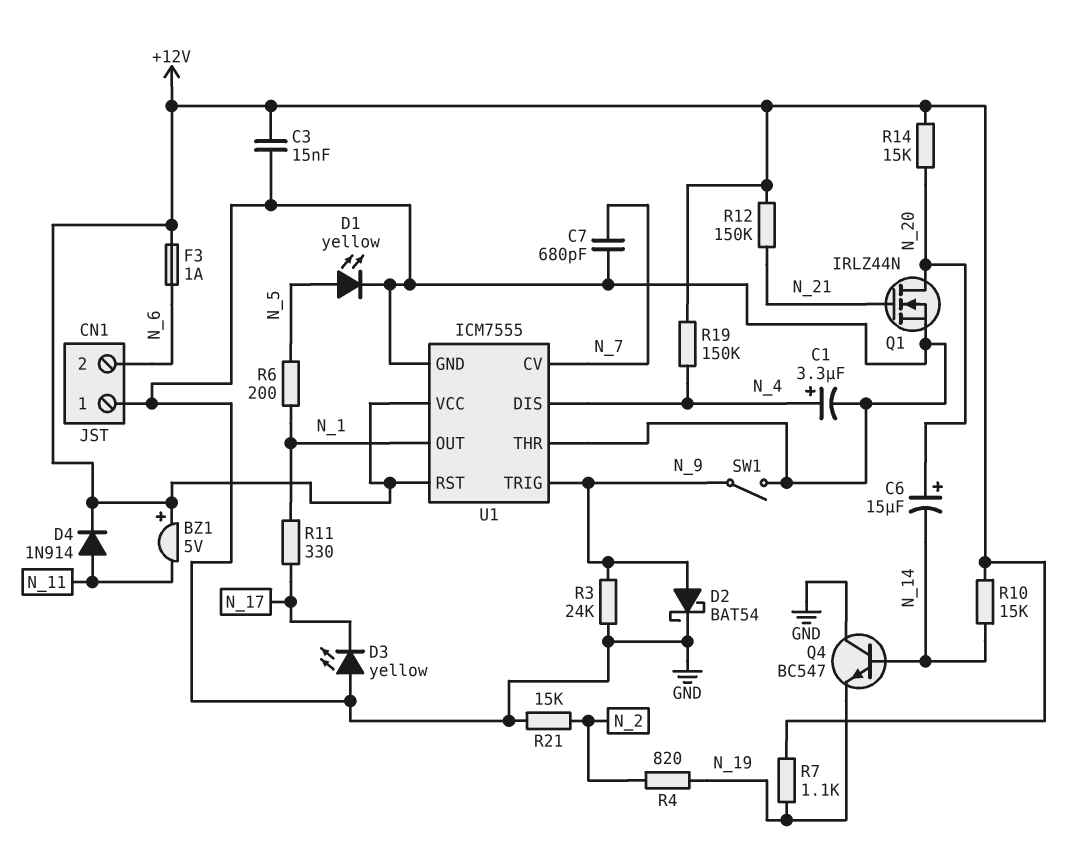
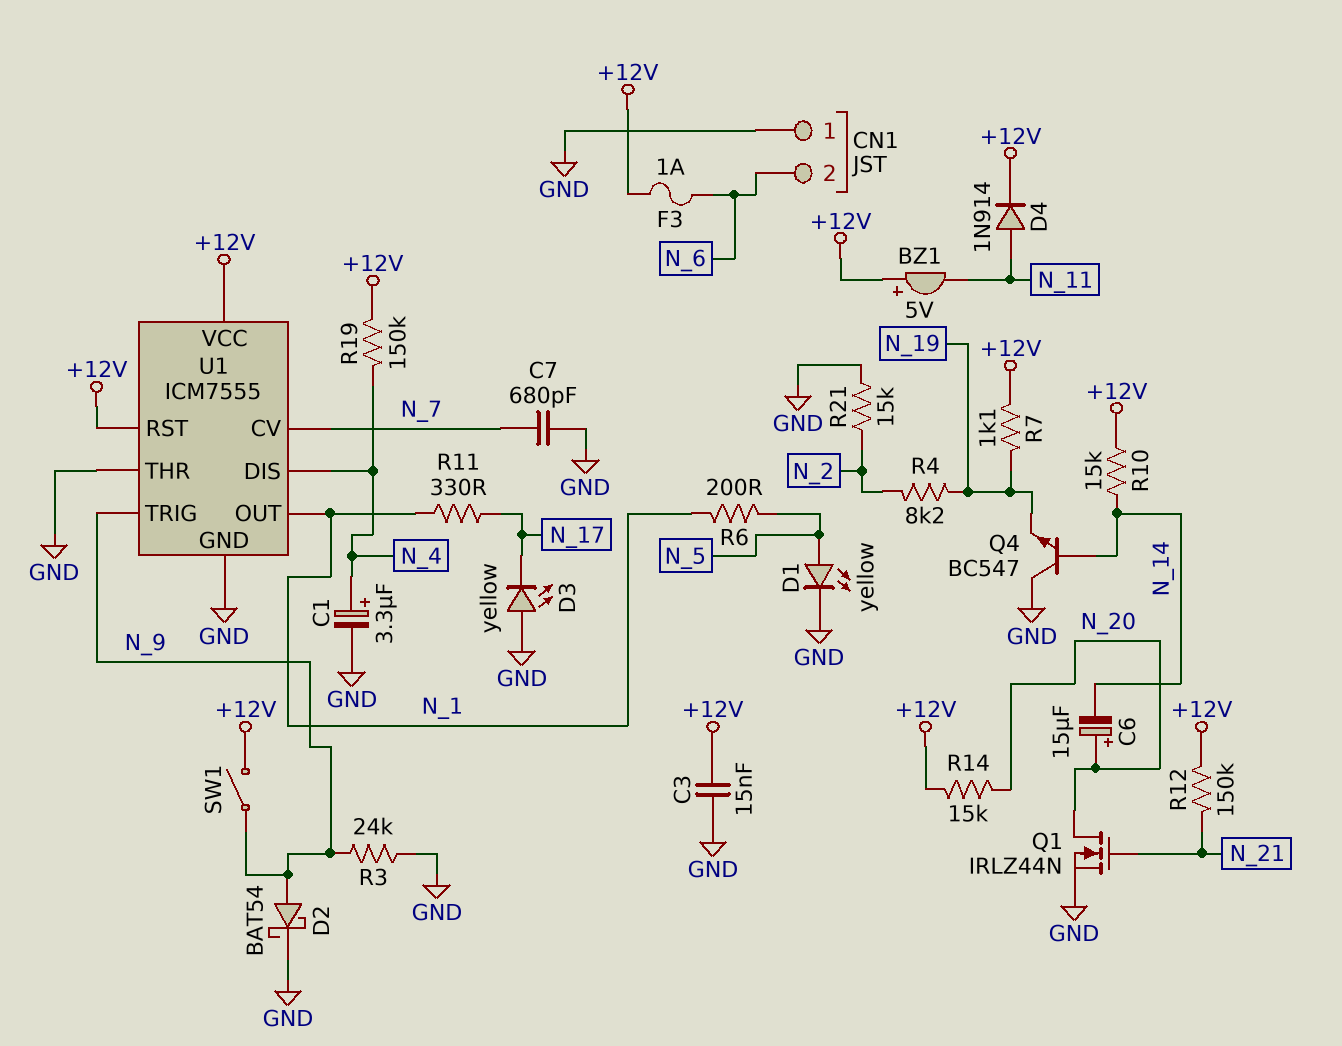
R4: 820 (N_2, N_19) -> 8.2k (N_2, N_19)
SW1: switch (GND, N_9) -> switch (+12V, N_9)

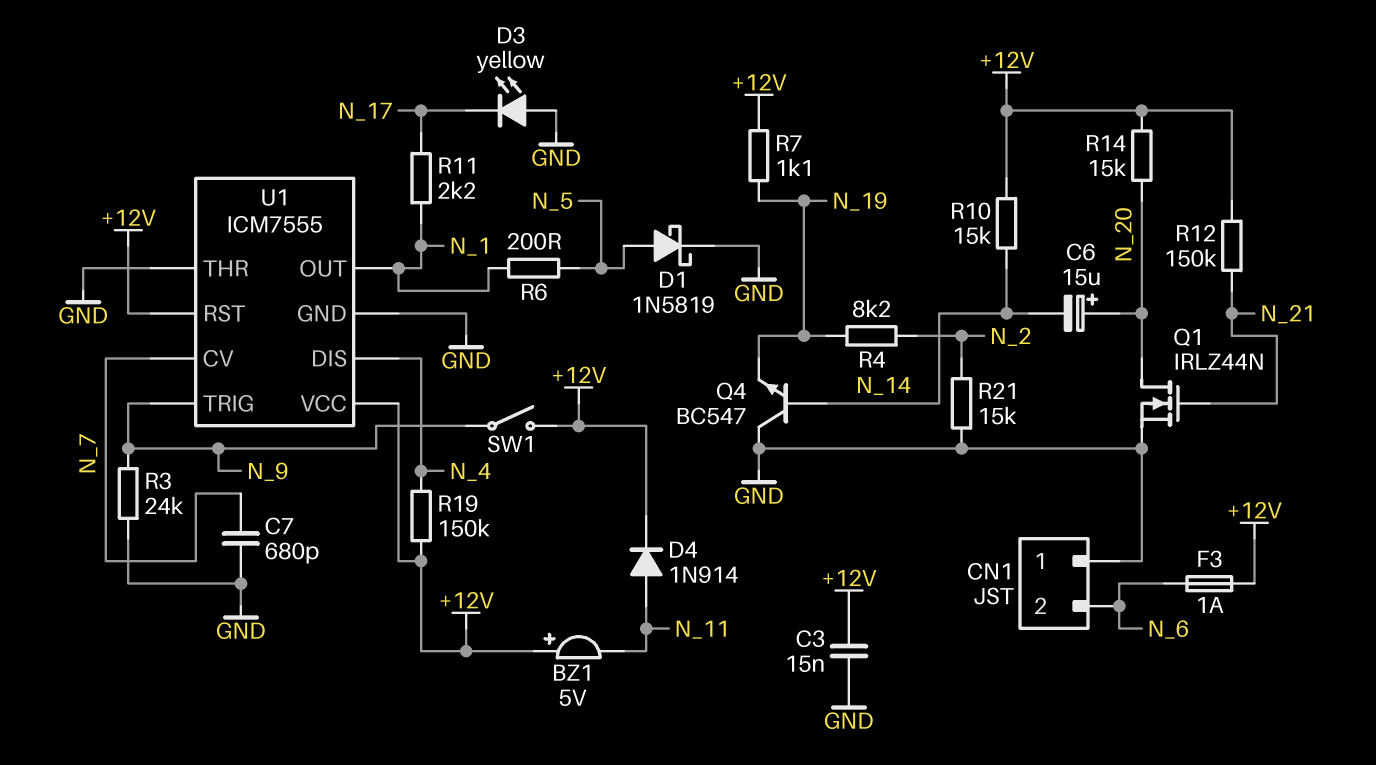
C1: 3.3uF (plus N_4, minus GND) -> none
D1: LED yellow (A N_5, K GND) -> schottky 1N5819 (A N_5, K GND)
D2: schottky BAT54 (A N_9, K GND) -> none
R11: 330 (N_1, N_17) -> 2.2k (N_1, N_17)

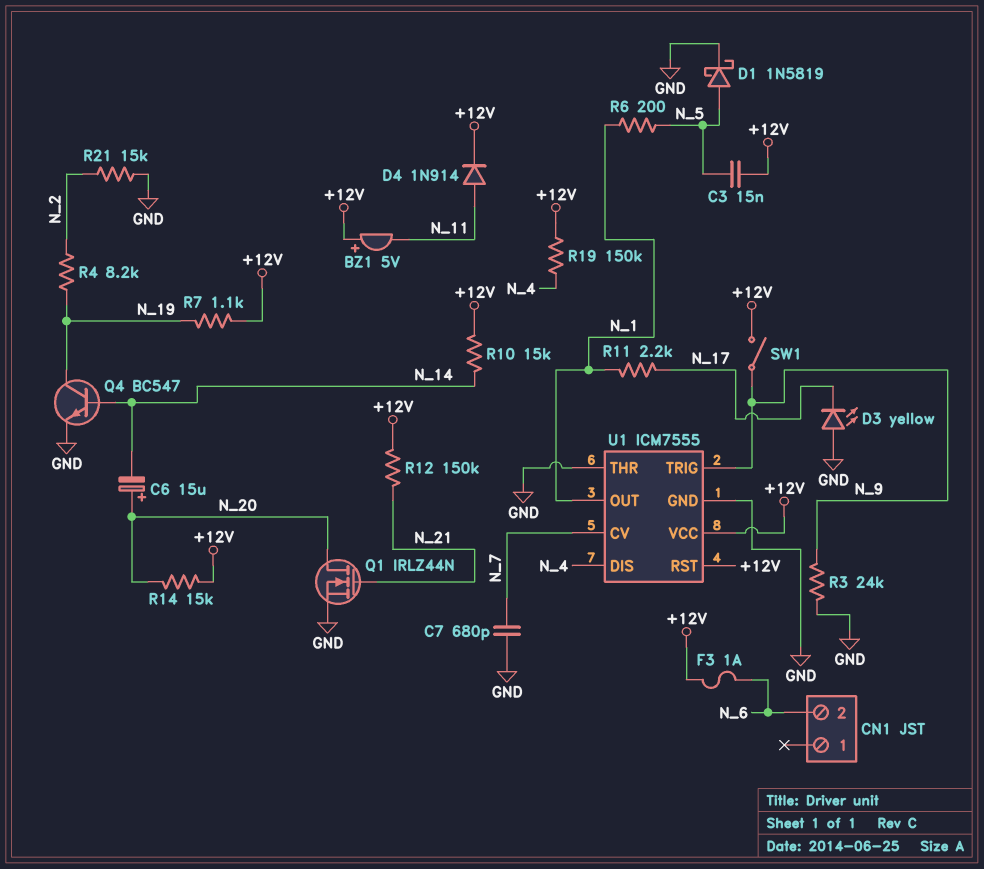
C3: 15nF (+12V, GND) -> 15nF (+12V, N_5)
CN1 pin 1: GND -> none
Q4: NPN BC547 (B N_14, C GND, E N_19) -> NPN BC547 (B N_14, C N_19, E GND)

